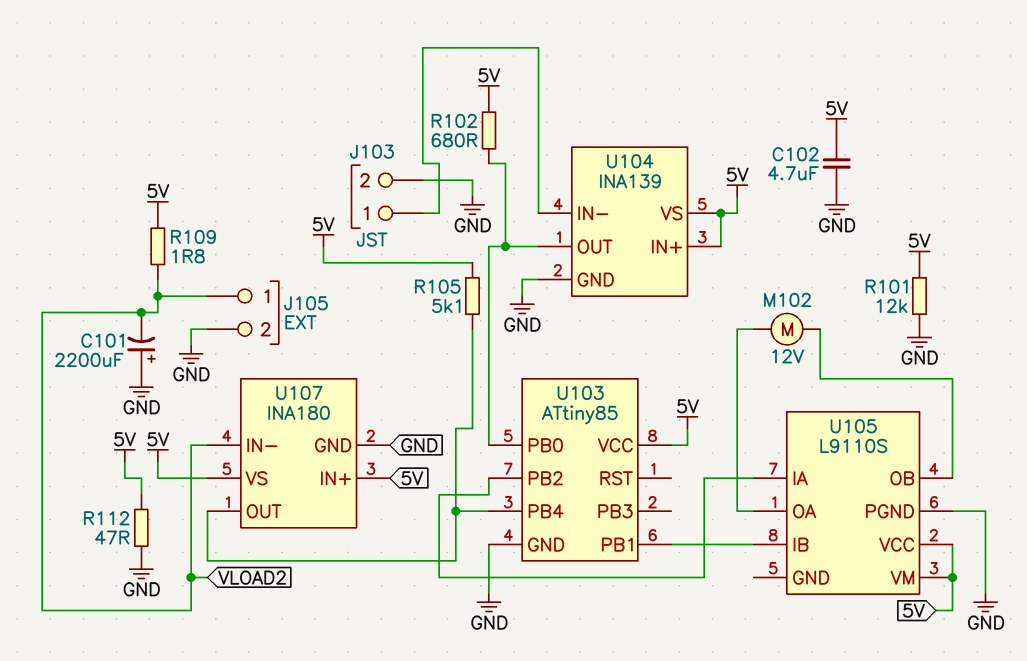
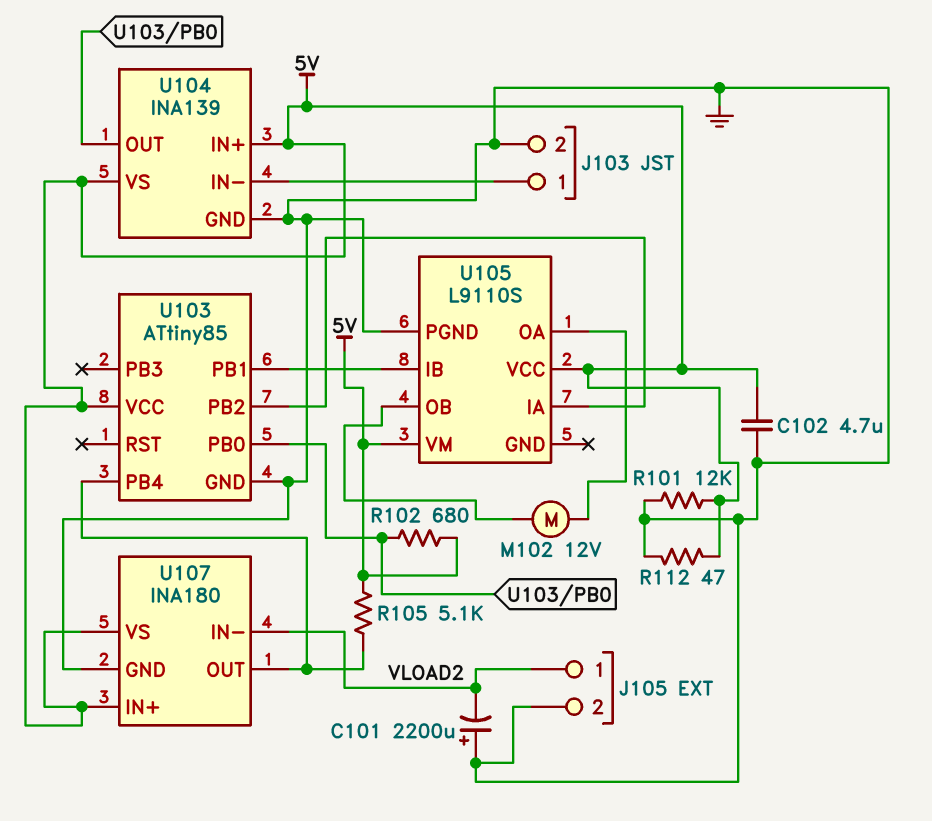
R109: 1.8 (5V, VLOAD2) -> none

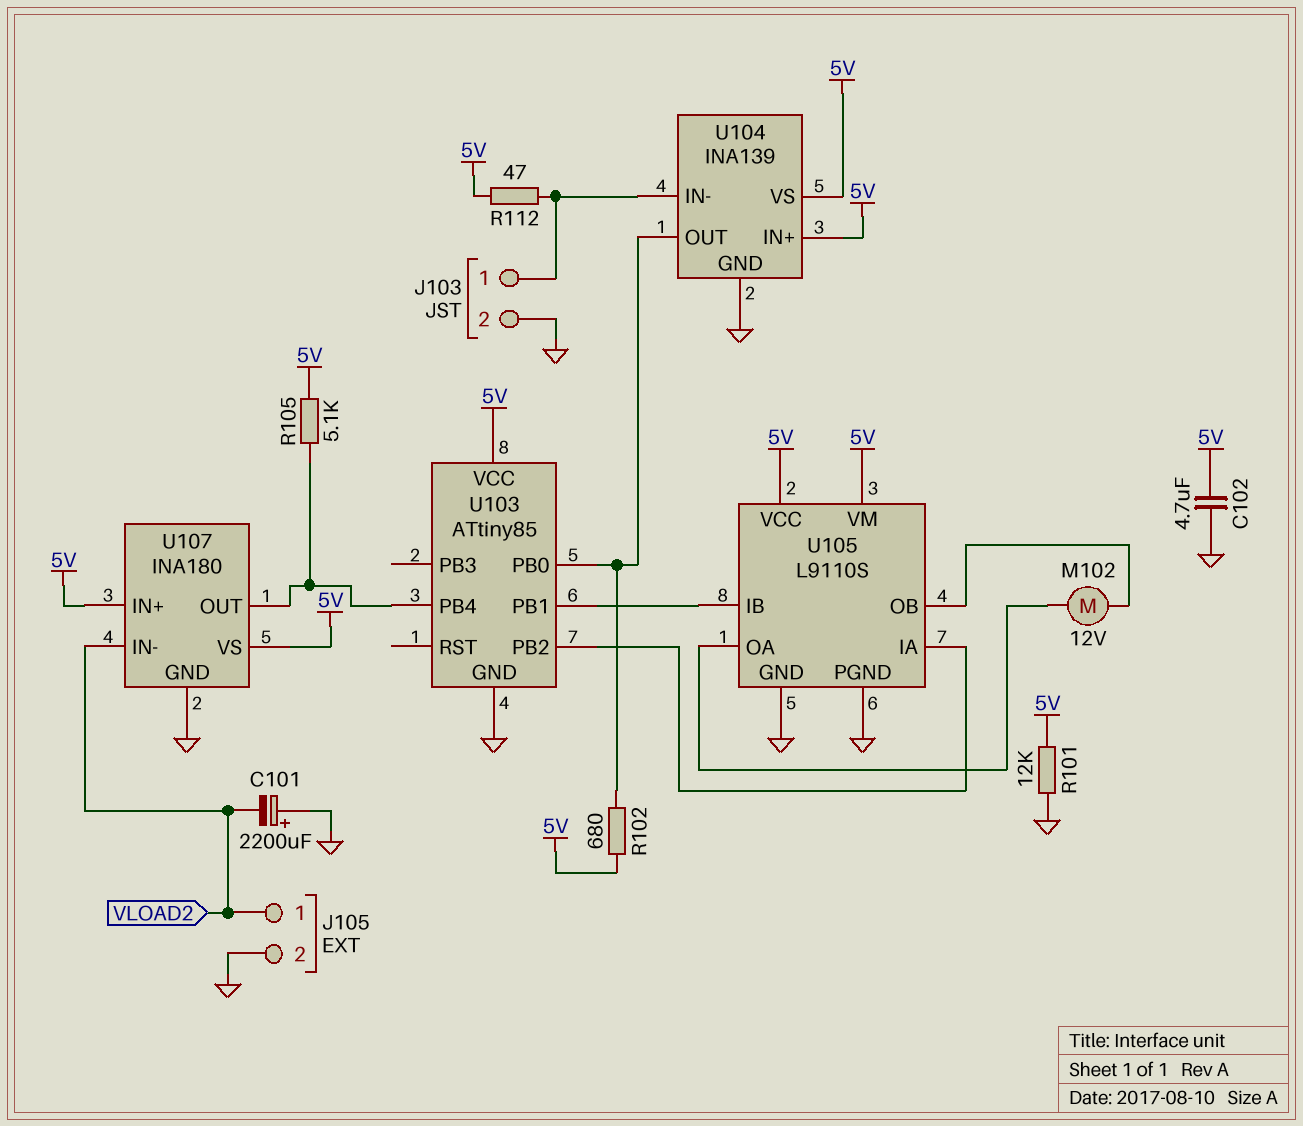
R112: 47 (5V, GND) -> 47 (5V, J103/1)
U105 pin GND: none -> GND

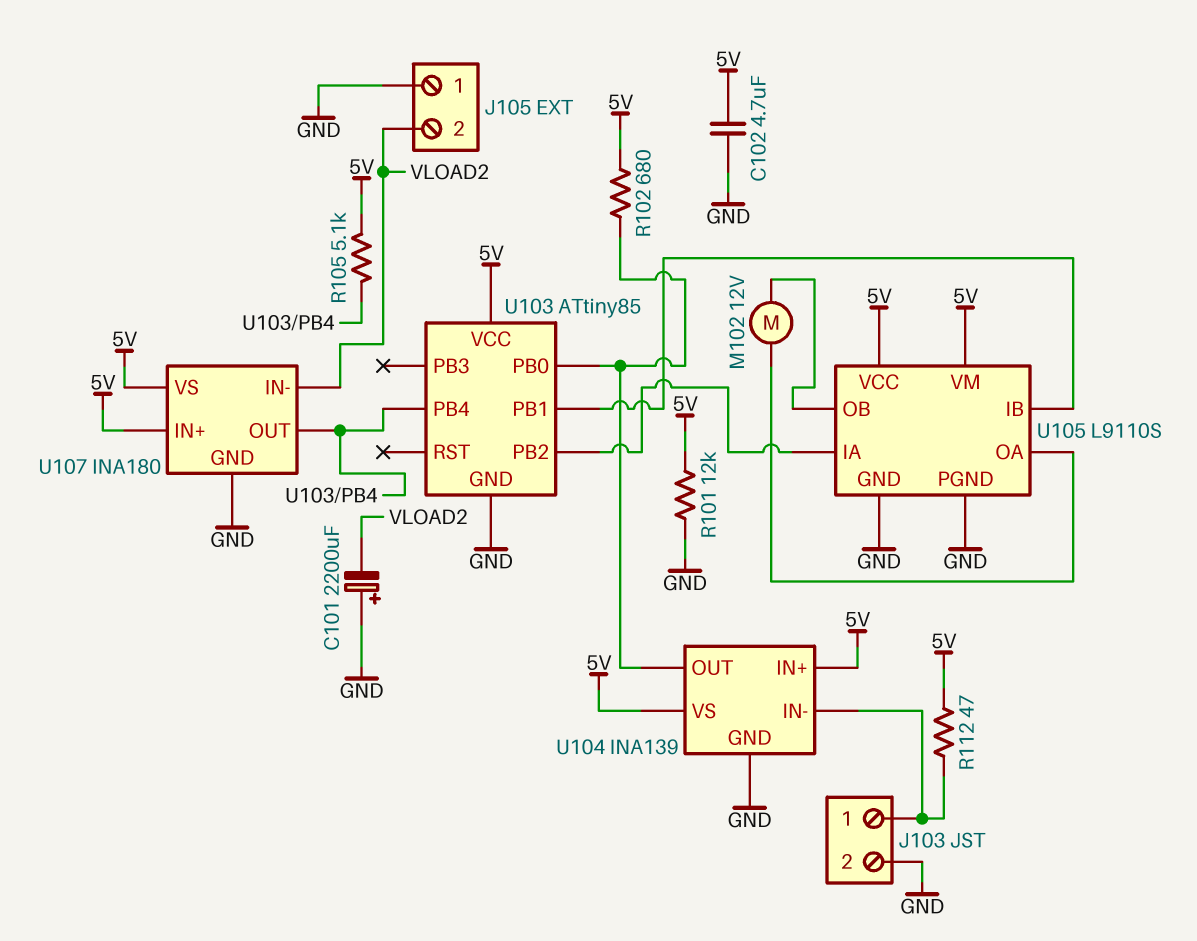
J105 pin 1: VLOAD2 -> GND
J105 pin 2: GND -> VLOAD2

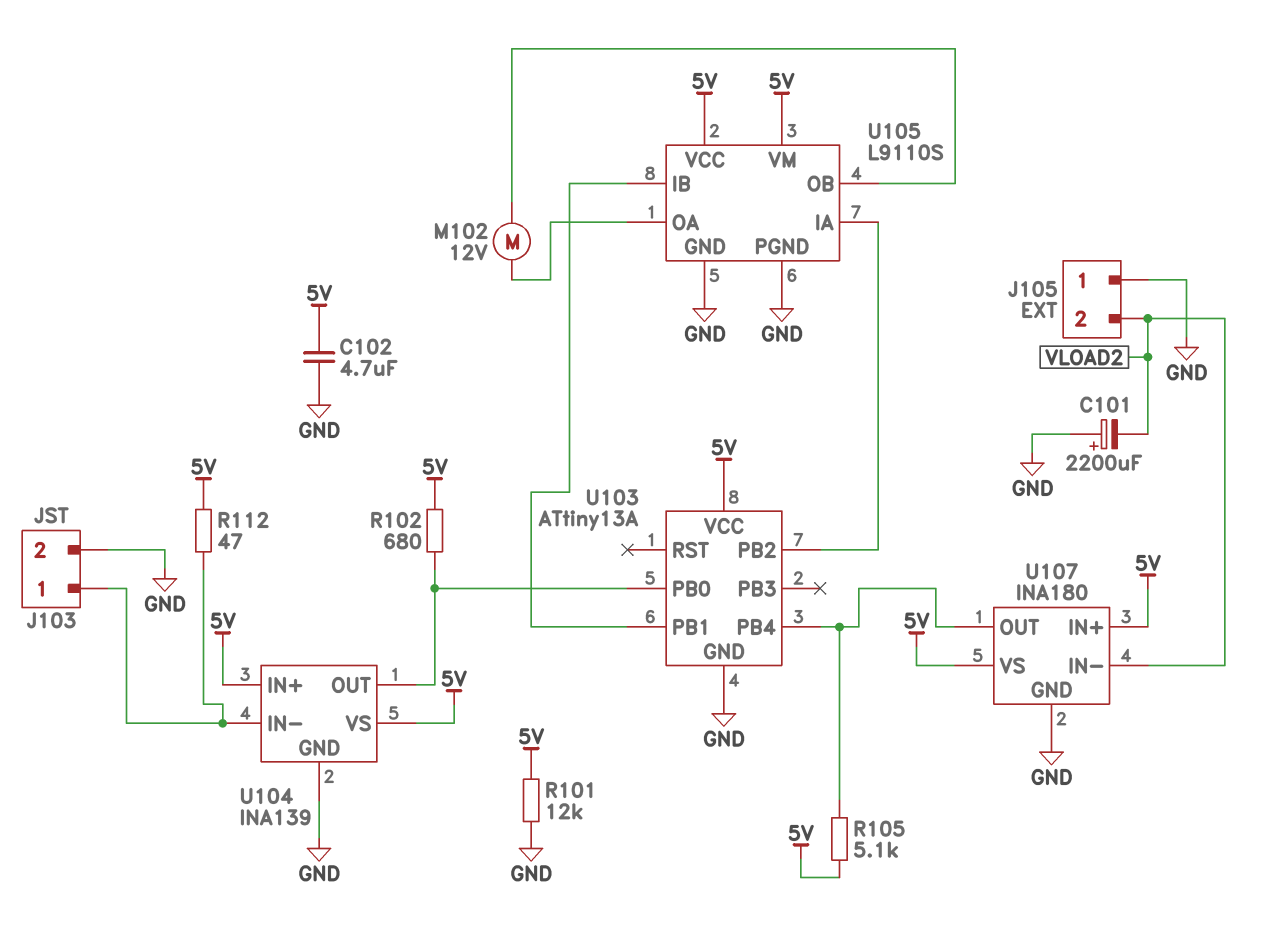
U103: ATtiny85 -> ATtiny13A

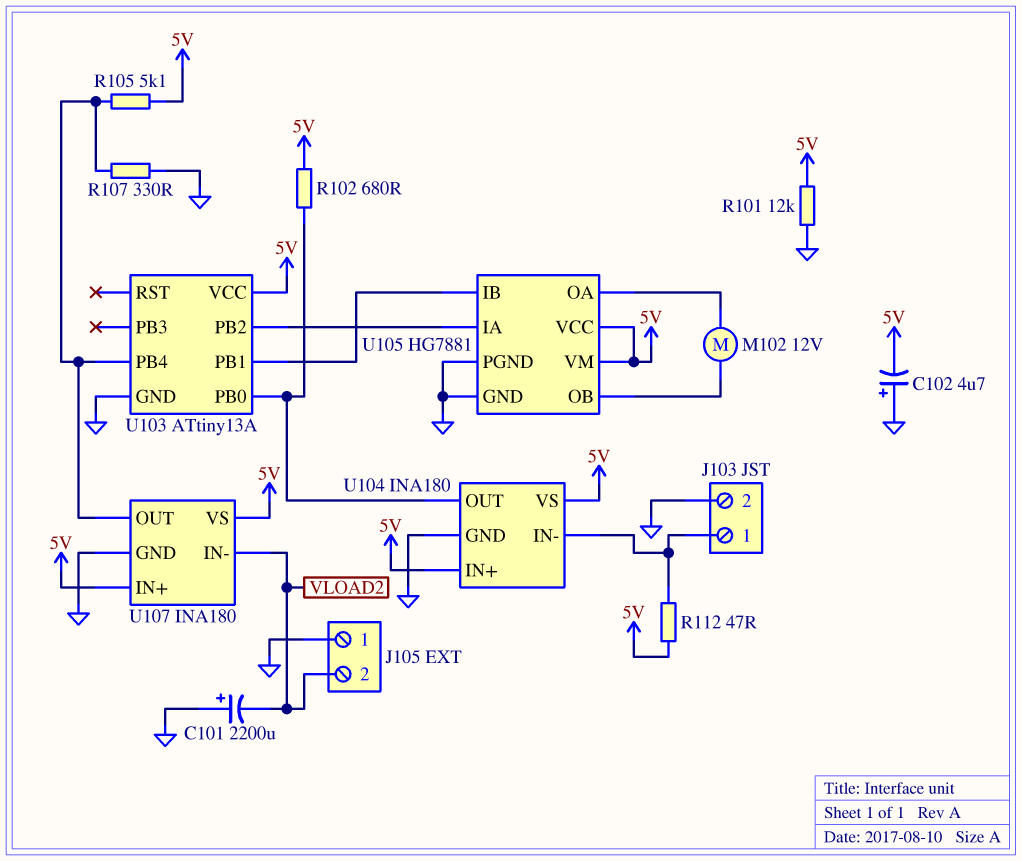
C102: 4.7uF (5V, GND) -> 4.7uF (plus GND, minus 5V)
R107: none -> 330 (GND, U103/PB4)
U104: INA139 -> INA180
U105: L9110S -> HG7881

